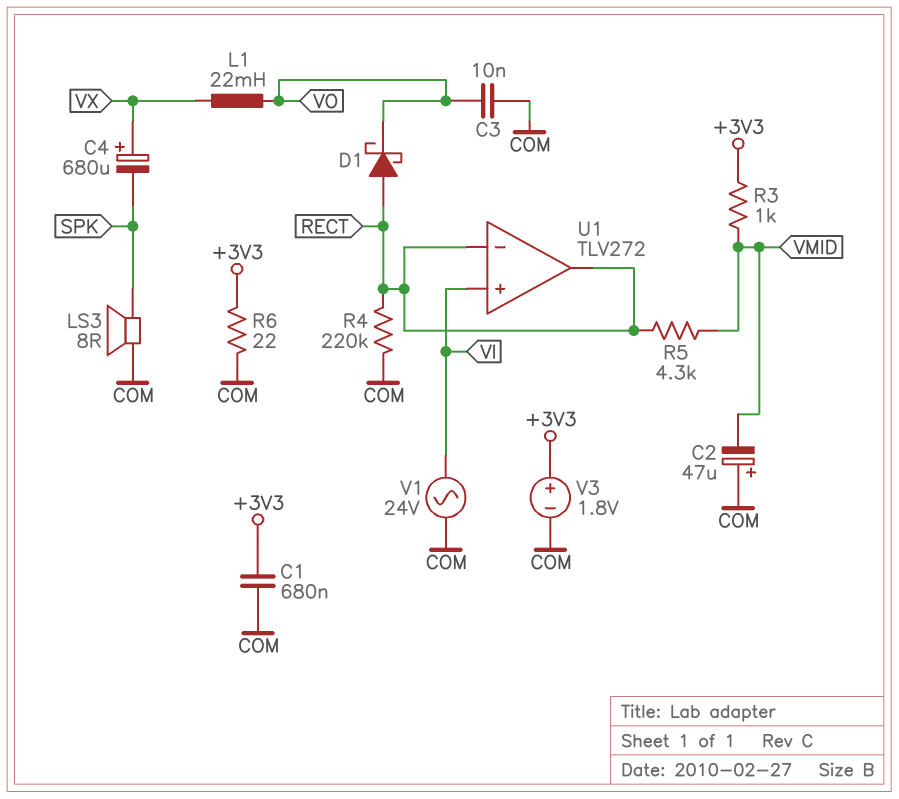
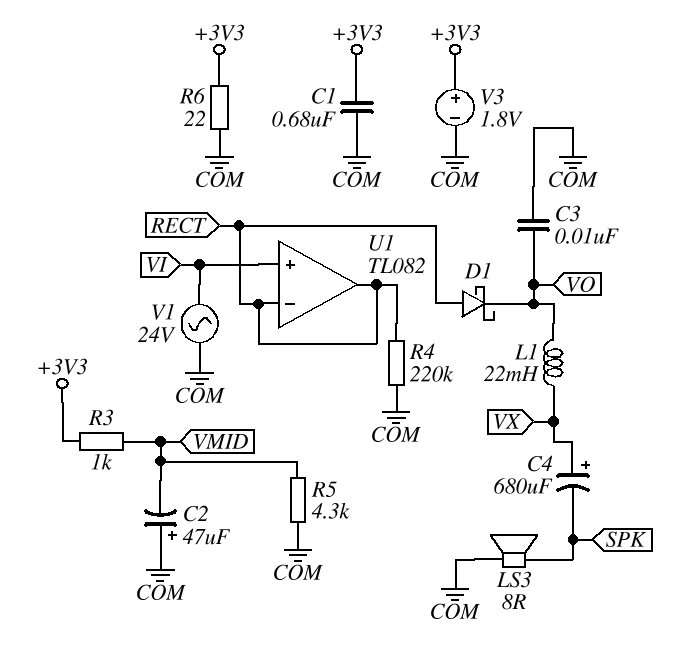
R5: 4.3k (RECT, VMID) -> 4.3k (COM, VMID)
U1: TLV272 -> TL082

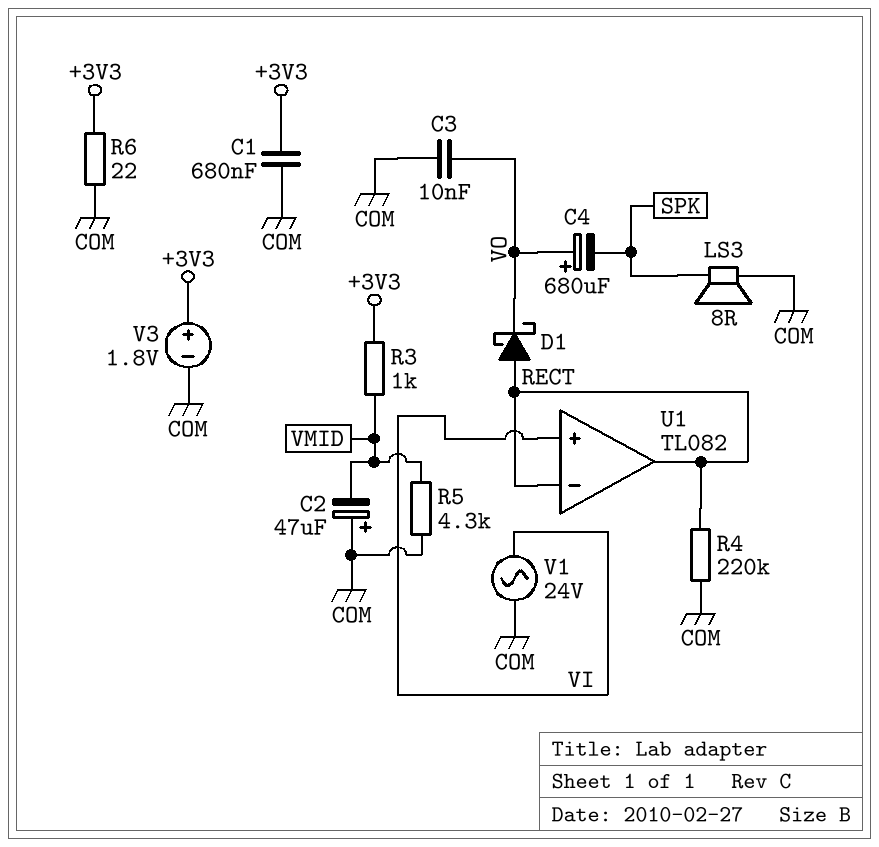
C4: 680uF (plus VX, minus SPK) -> 680uF (plus VO, minus SPK)
L1: 22mH (VO, VX) -> none

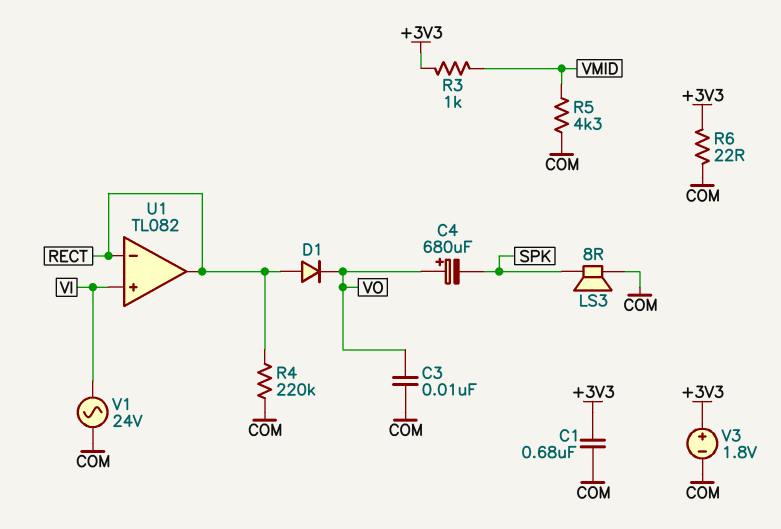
C2: 47uF (plus COM, minus VMID) -> none
D1: schottky (A RECT, K VO) -> diode (A RECT, K VO)

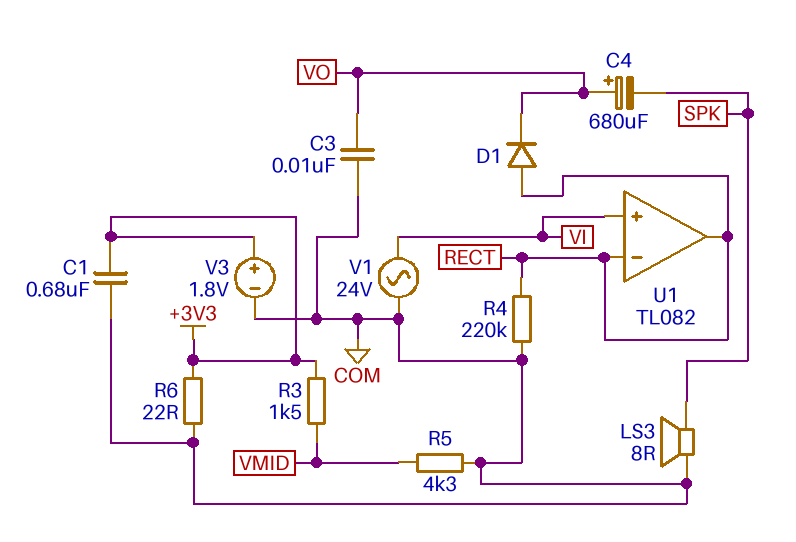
R3: 1k (+3V3, VMID) -> 1.5k (+3V3, VMID)

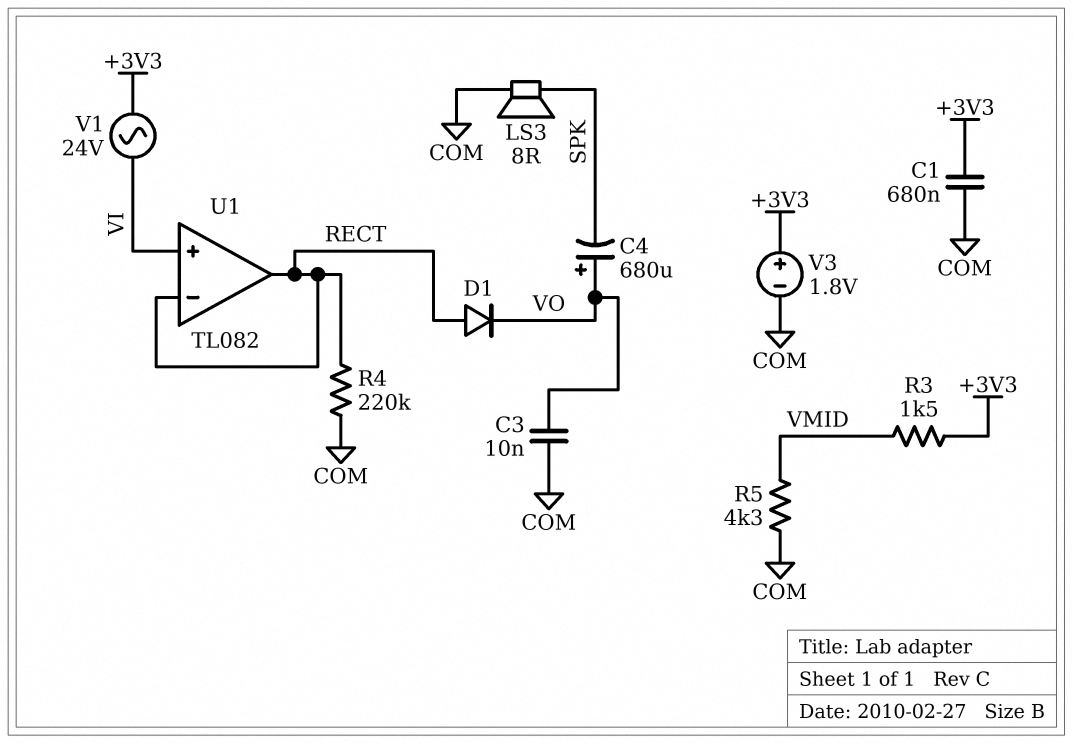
R6: 22 (+3V3, COM) -> none
V1: AC 24V (COM, VI) -> AC 24V (+3V3, VI)

